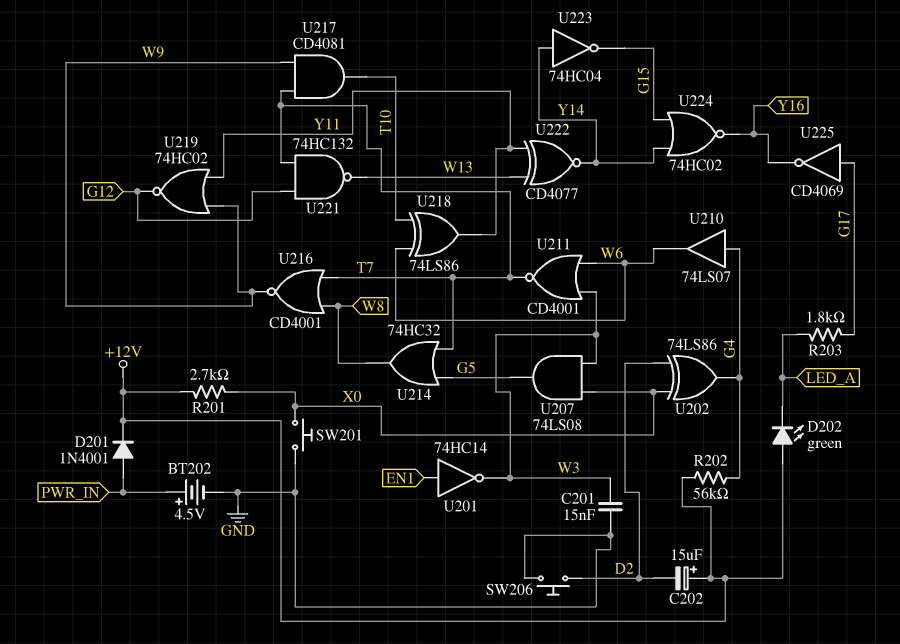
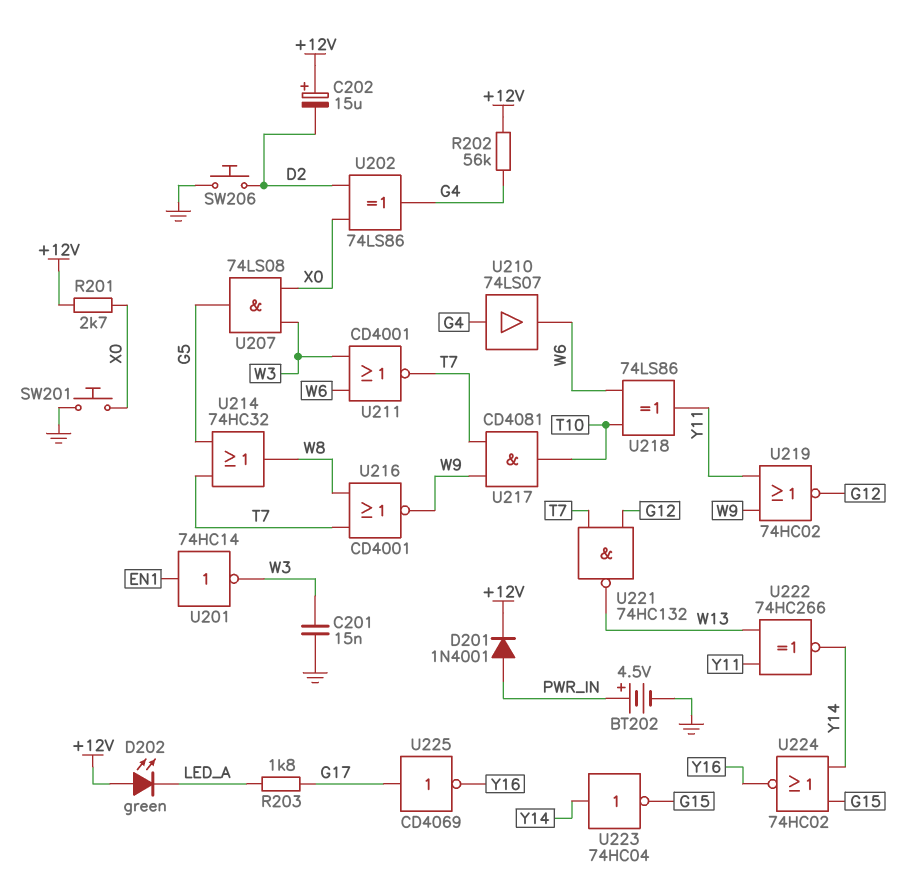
U222: XNOR CD4077 (in W13, in Y11, out Y14) -> XNOR 74HC266 (in W13, in Y11, out Y14)

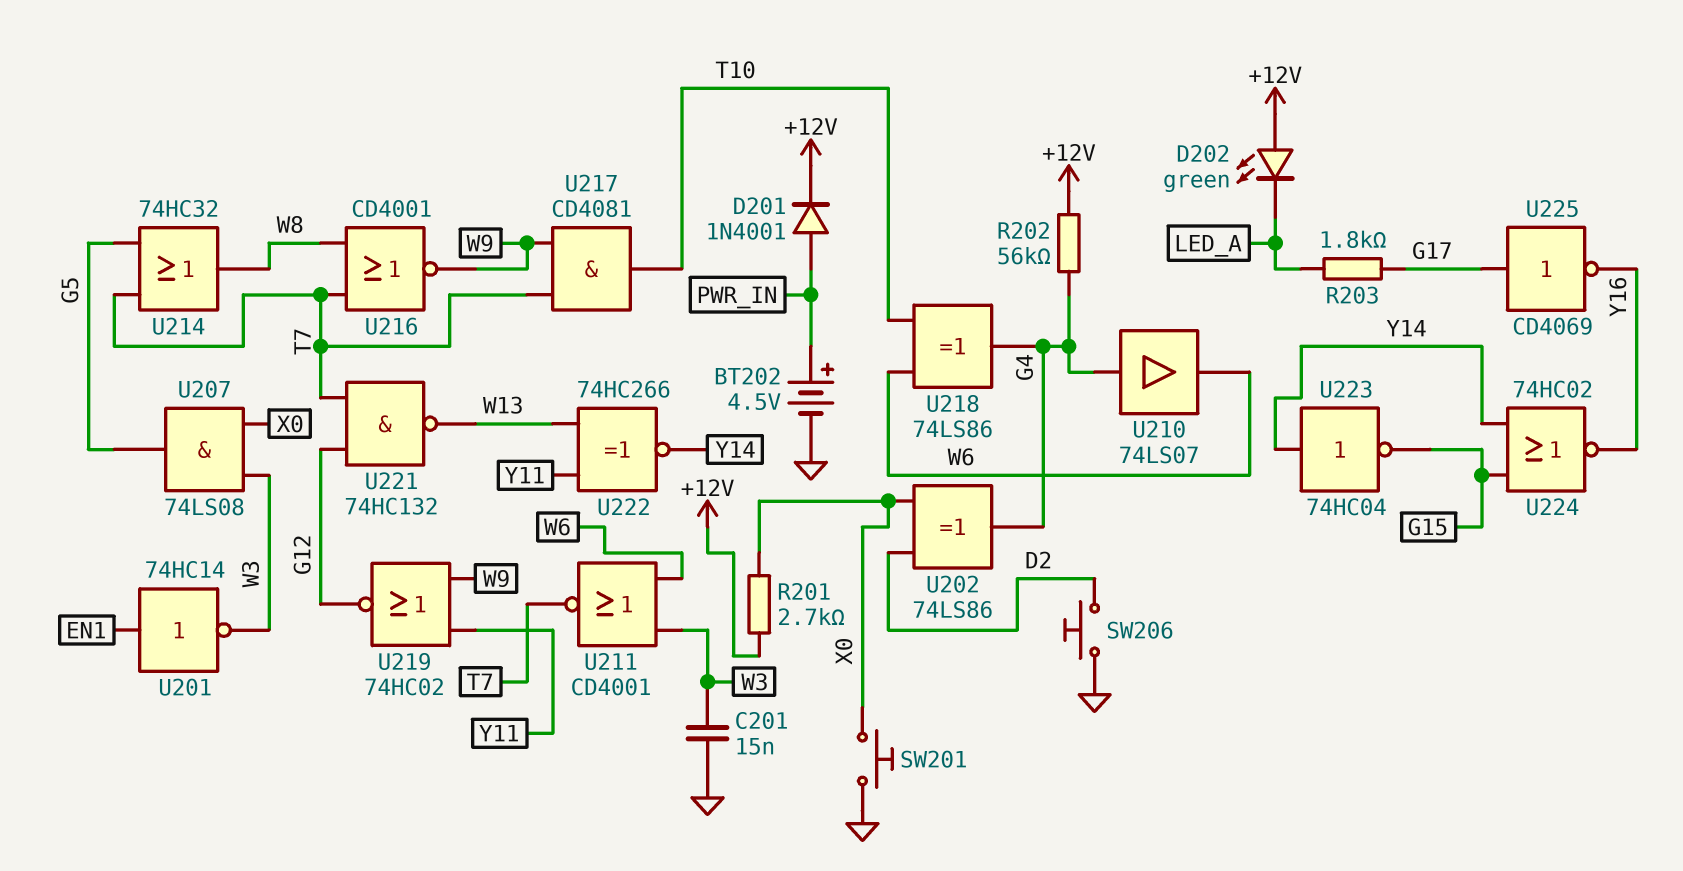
C202: 15uF (plus +12V, minus D2) -> none
U218: XOR 74LS86 (in T10, in W6, out Y11) -> XOR 74LS86 (in T10, in W6, out G4)

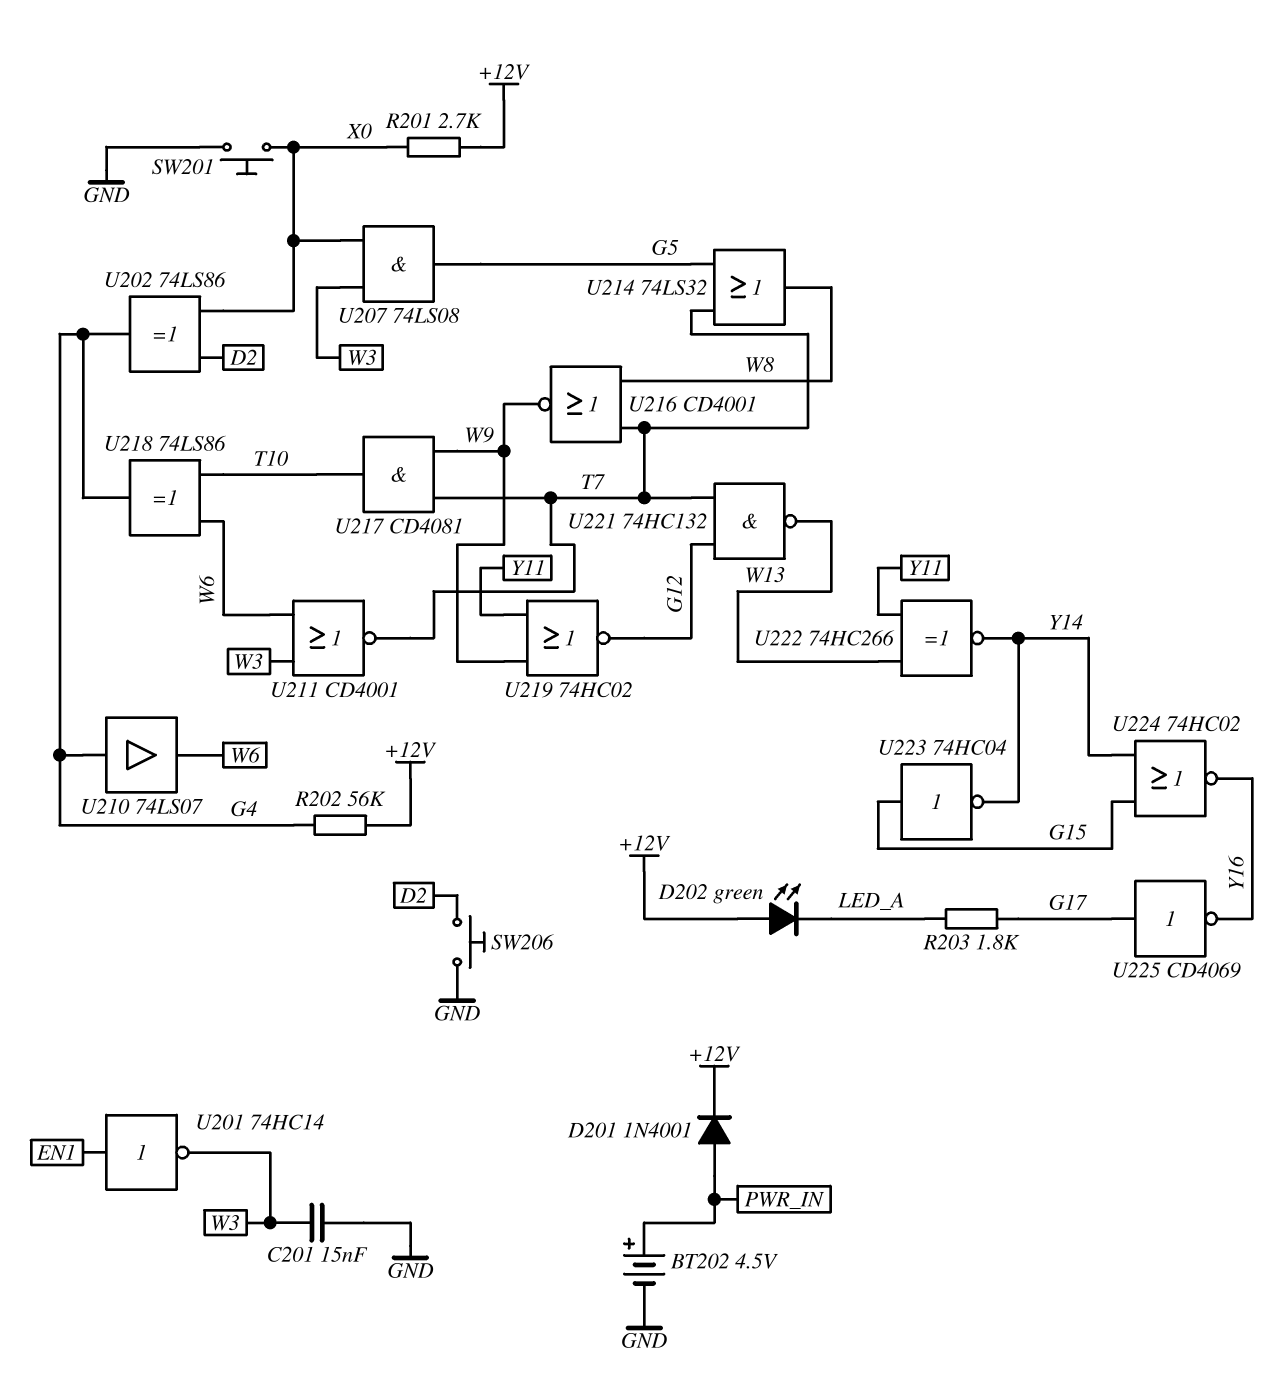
U214: OR 74HC32 (in G5, in T7, out W8) -> OR 74LS32 (in G5, in T7, out W8)
U223: NOT 74HC04 (in Y14, out G15) -> NOT 74HC04 (in G15, out Y14)

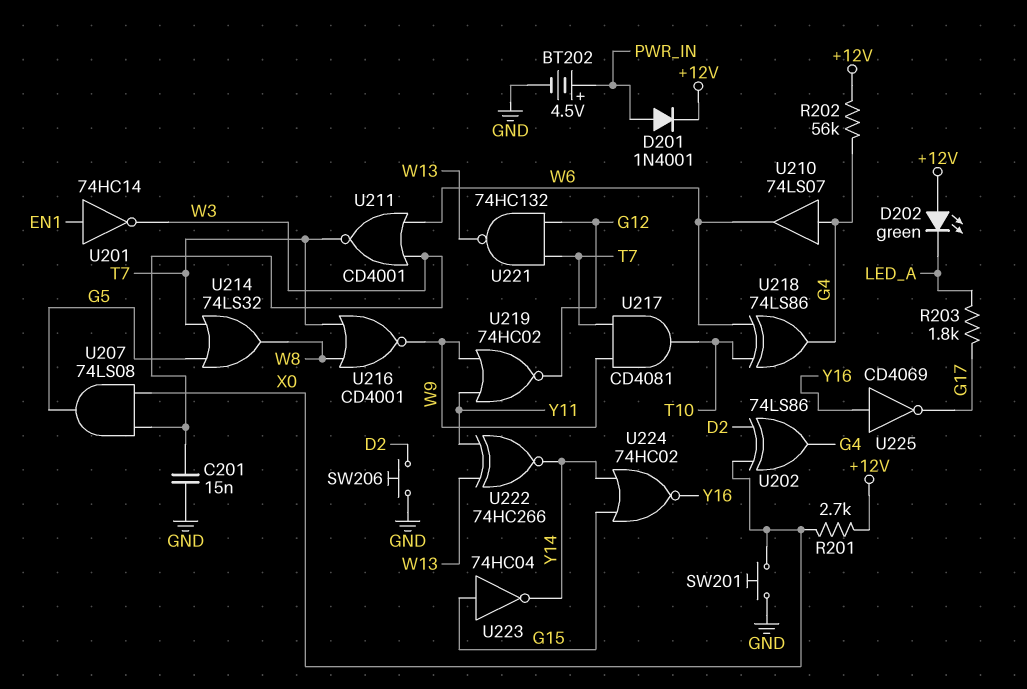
U225: NOT CD4069 (in G17, out Y16) -> NOT CD4069 (in Y16, out G17)

